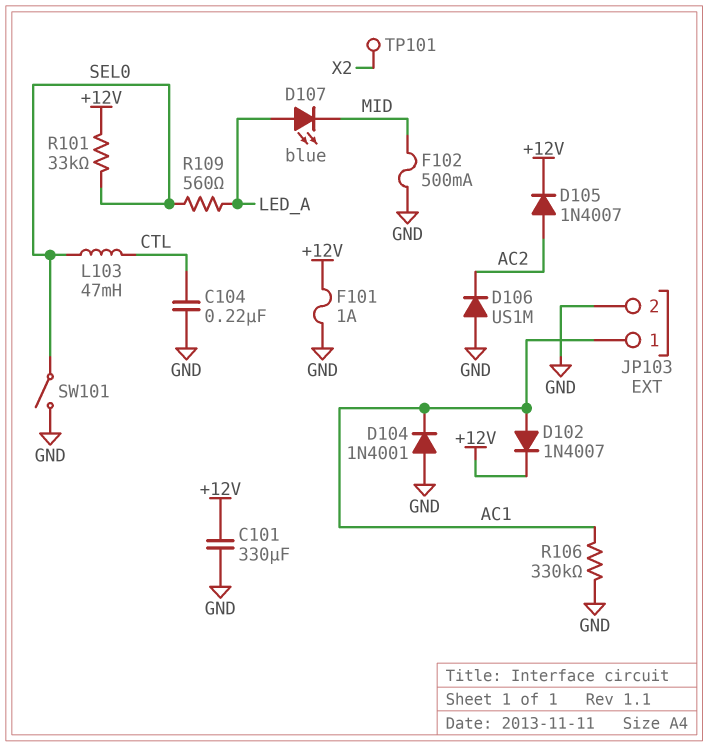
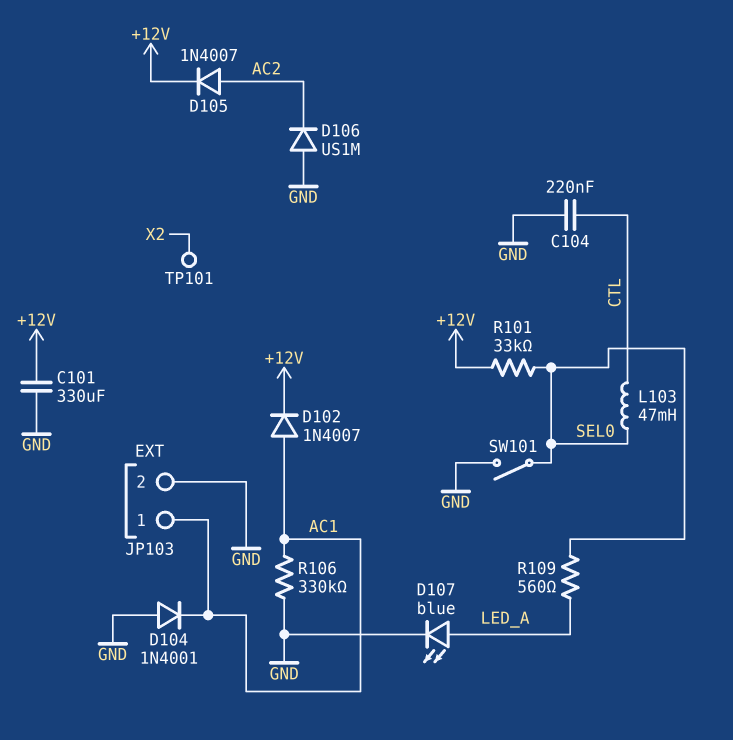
D107: LED blue (A LED_A, K MID) -> LED blue (A LED_A, K GND)
F101: 1A (+12V, GND) -> none
F102: 500mA (GND, MID) -> none

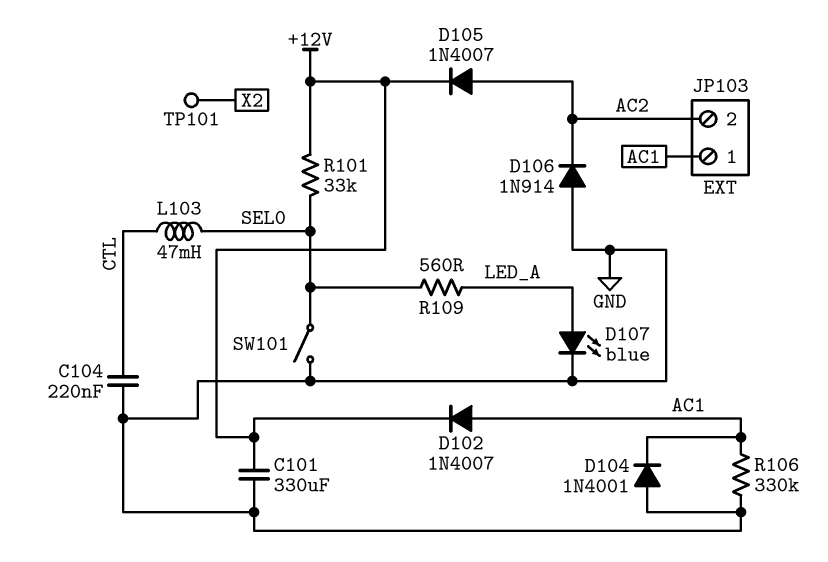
D106: diode US1M (A GND, K AC2) -> diode 1N914 (A GND, K AC2)
JP103 pin 2: GND -> AC2

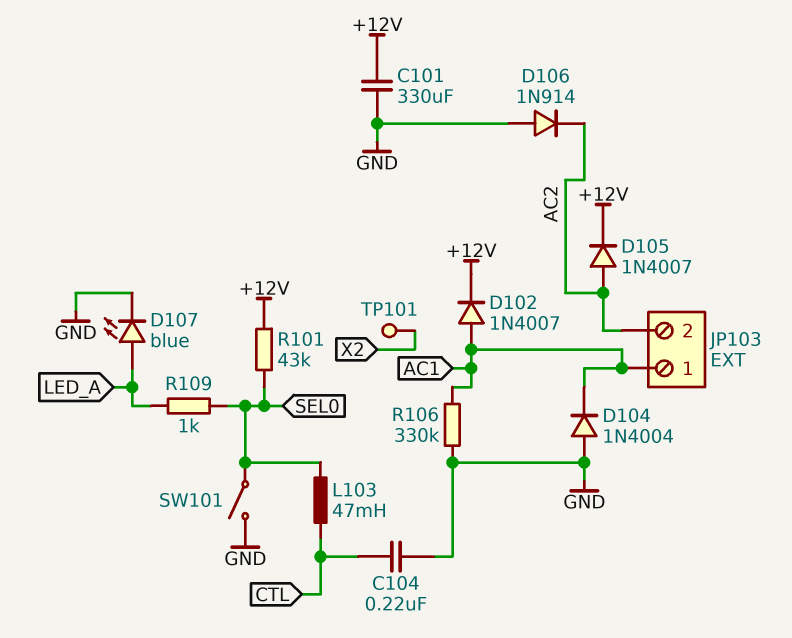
D104: diode 1N4001 (A GND, K AC1) -> diode 1N4004 (A GND, K AC1)
R101: 33k (+12V, SEL0) -> 43k (+12V, SEL0)
R109: 560 (LED_A, SEL0) -> 1k (LED_A, SEL0)

